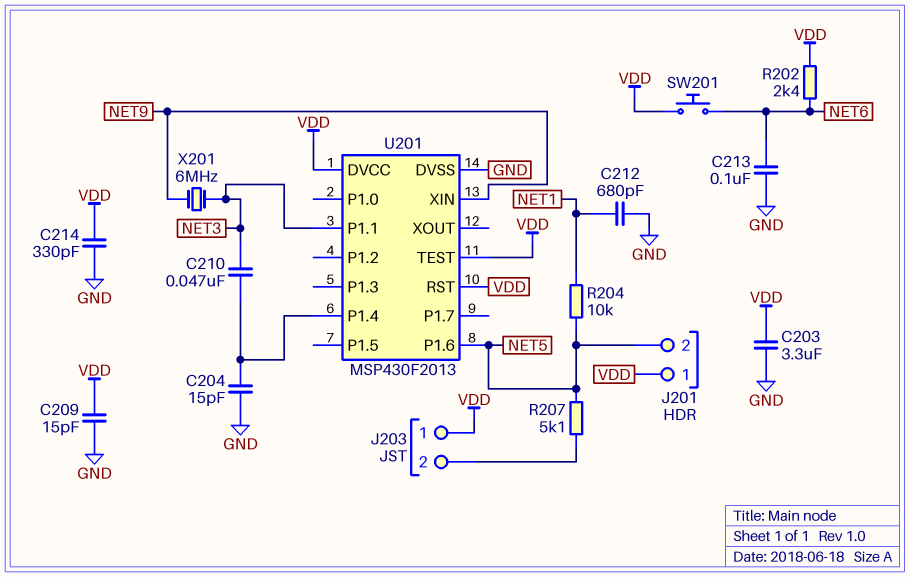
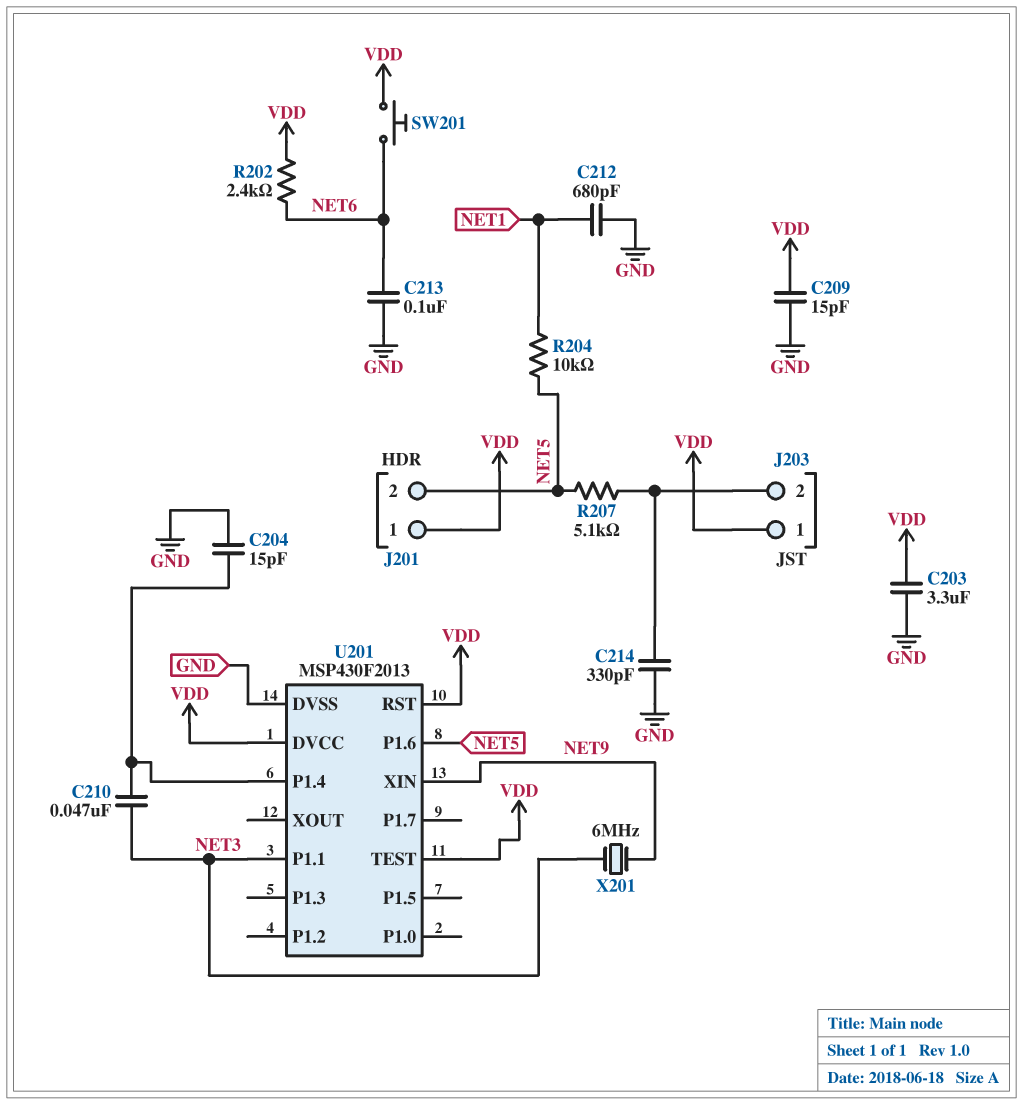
C214: 330pF (GND, VDD) -> 330pF (GND, J203/2)

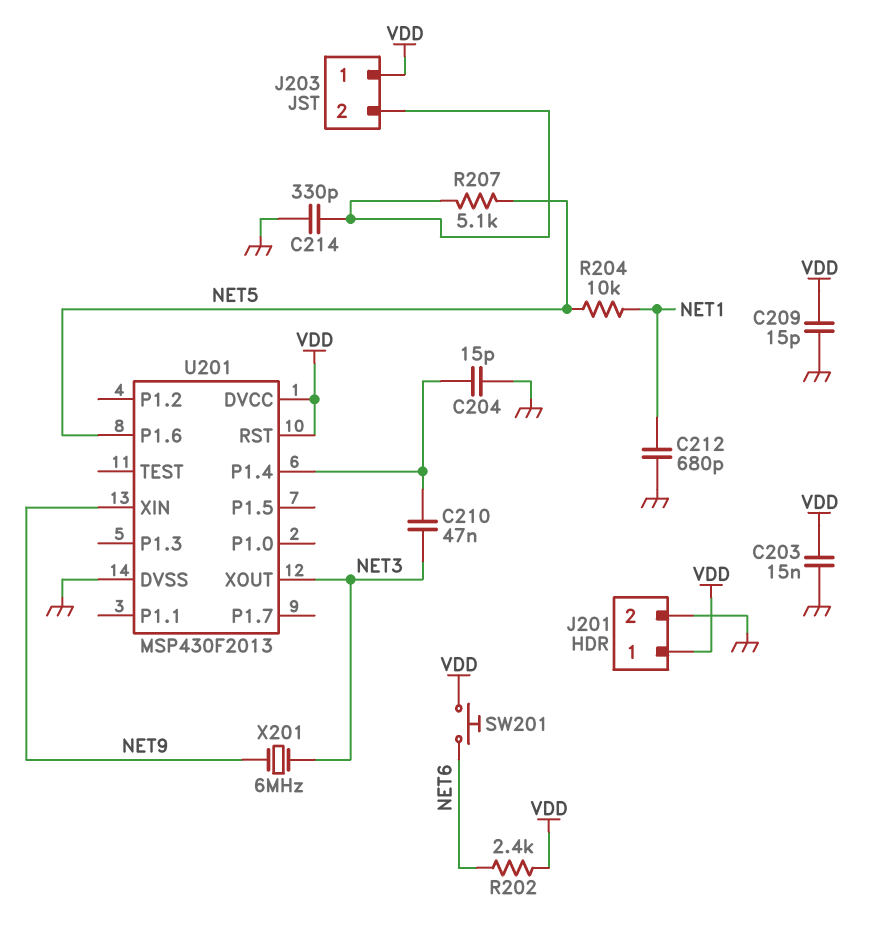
C203: 3.3uF (GND, VDD) -> 15nF (GND, VDD)
C213: 100nF (GND, NET6) -> none
J201 pin 2: NET5 -> GND
U201 pin P1.1: NET3 -> none
U201 pin TEST: VDD -> none
U201 pin XOUT: none -> NET3

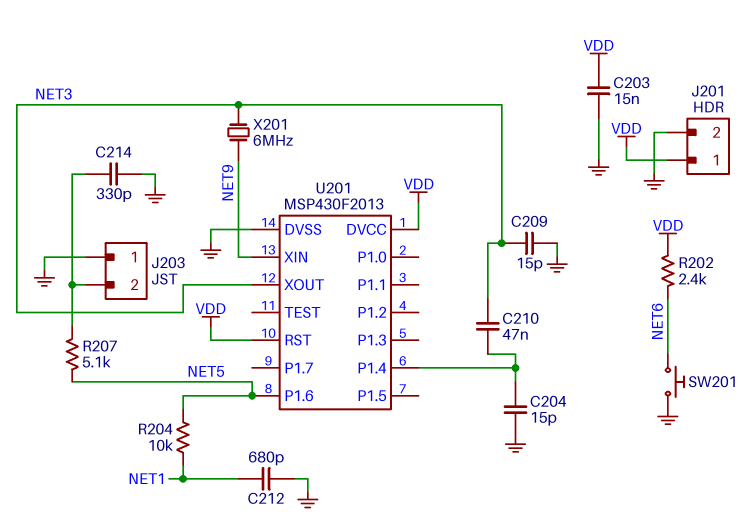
C209: 15pF (GND, VDD) -> 15pF (GND, NET3)
J203 pin 1: VDD -> GND
SW201: button (NET6, VDD) -> button (GND, NET6)

